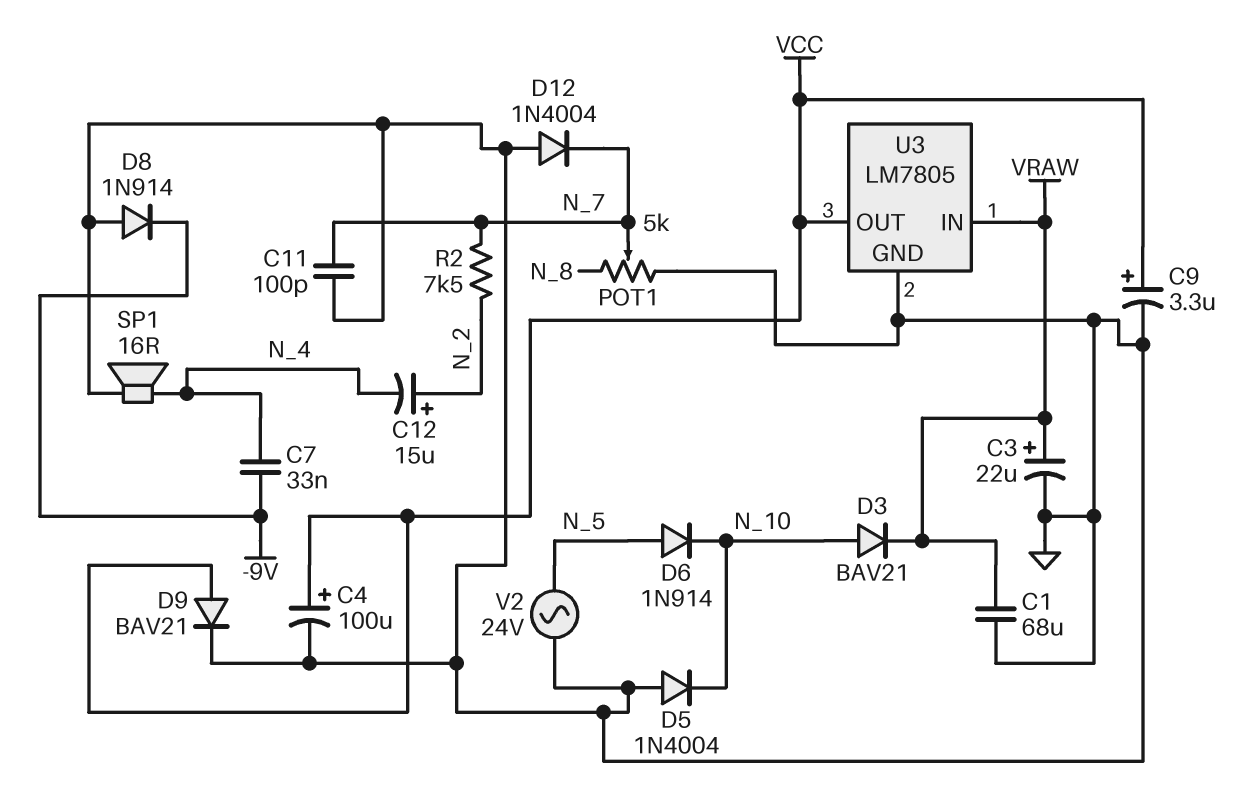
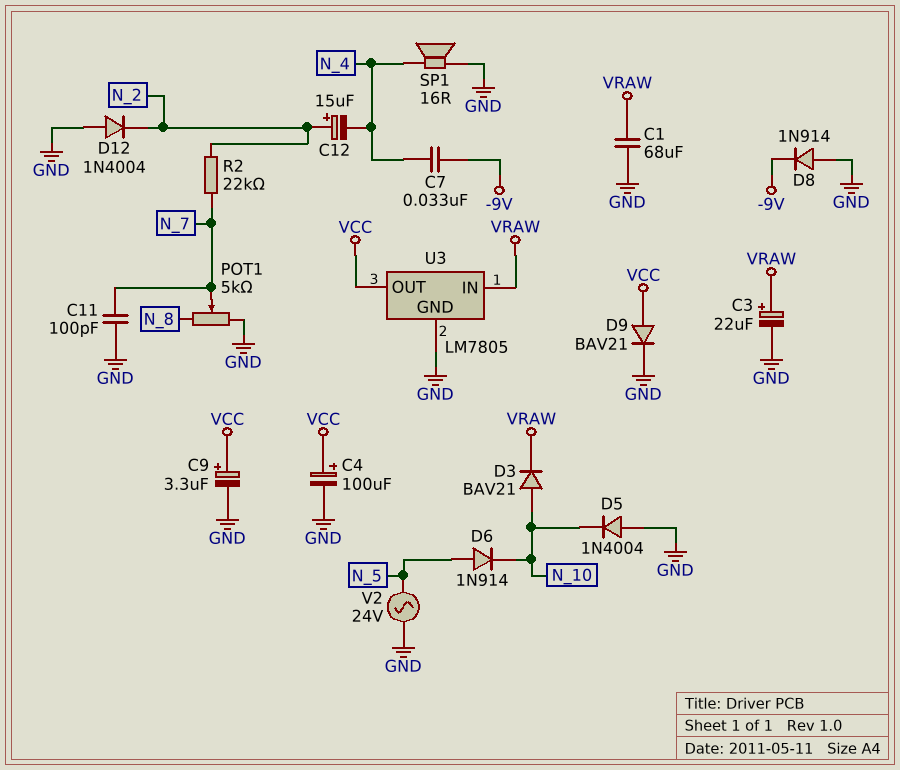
D12: diode 1N4004 (A GND, K N_7) -> diode 1N4004 (A GND, K N_2)
R2: 7.5k (N_2, N_7) -> 22k (N_2, N_7)

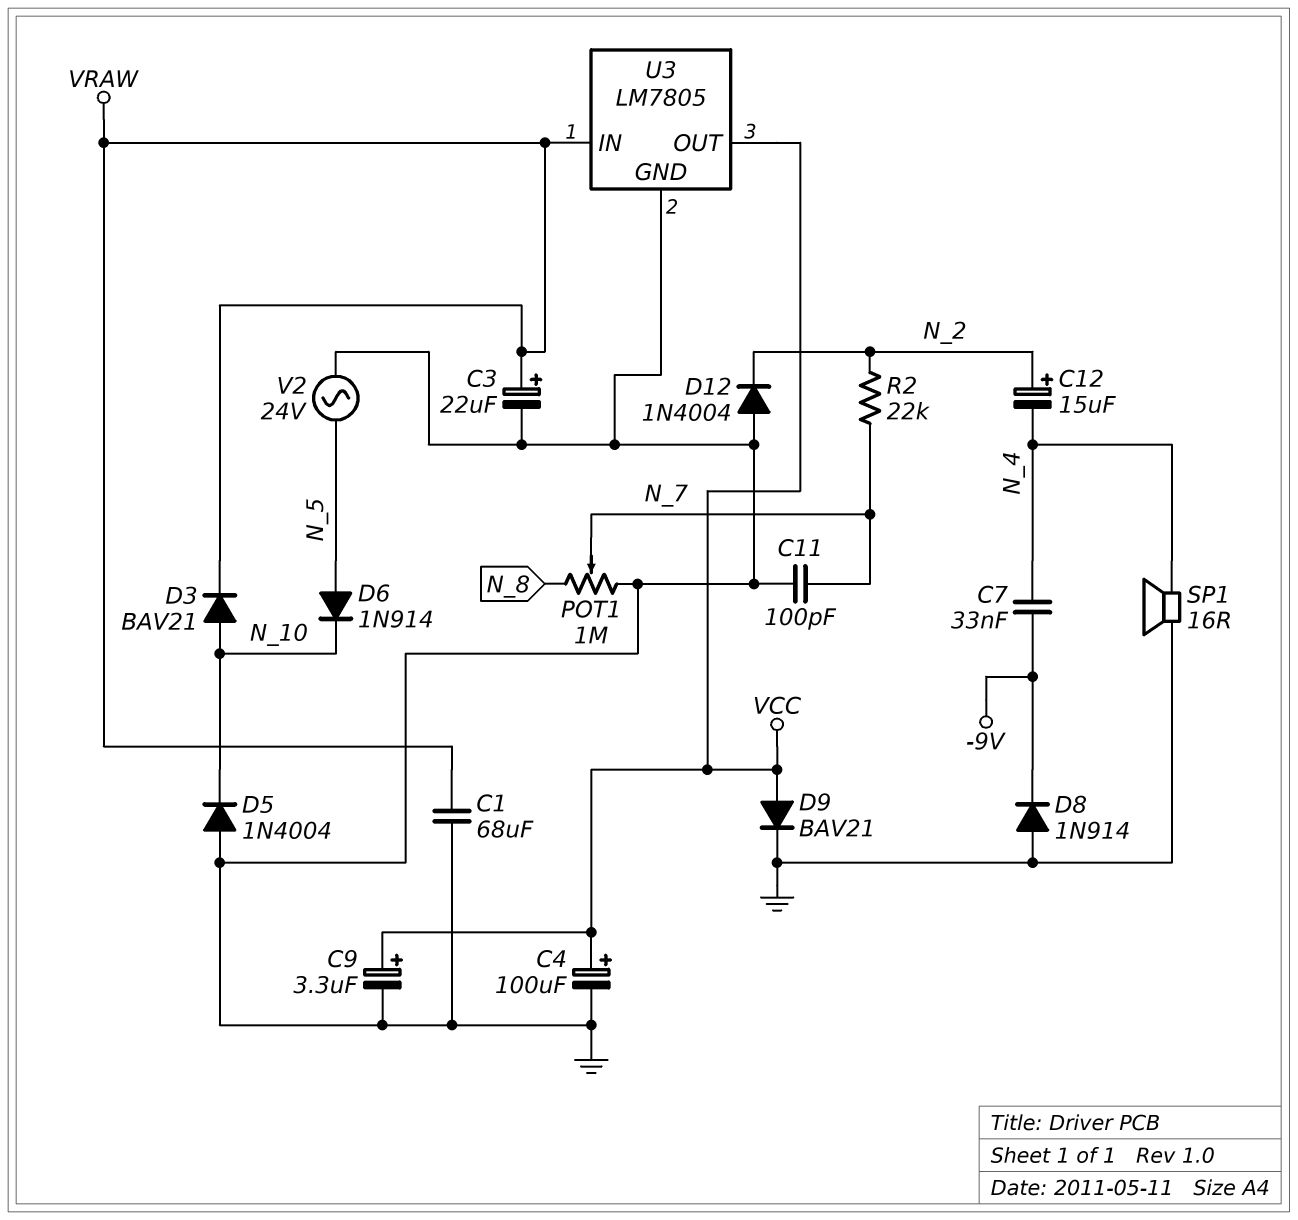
POT1: 5k (GND, N_8, wiper N_7) -> 1M (GND, N_8, wiper N_7)

